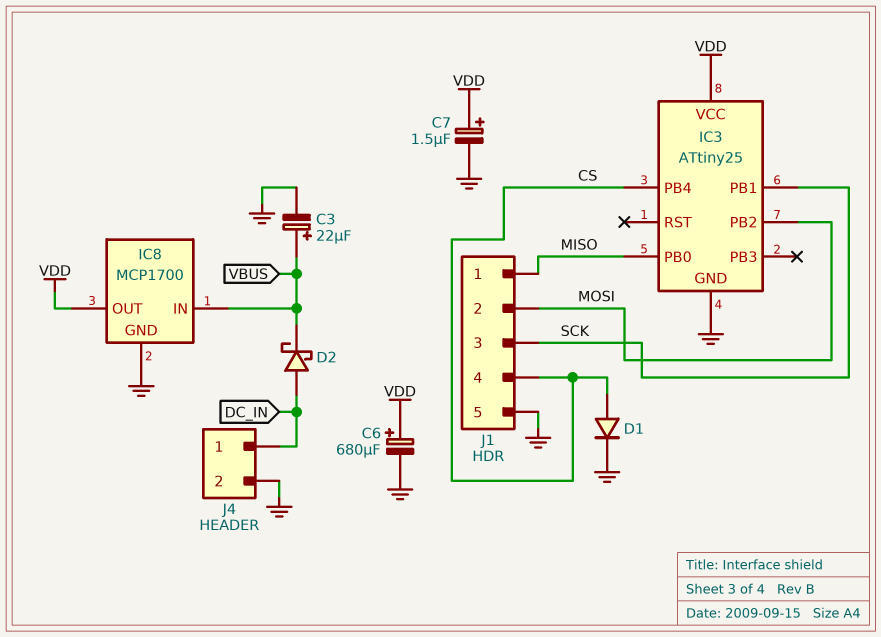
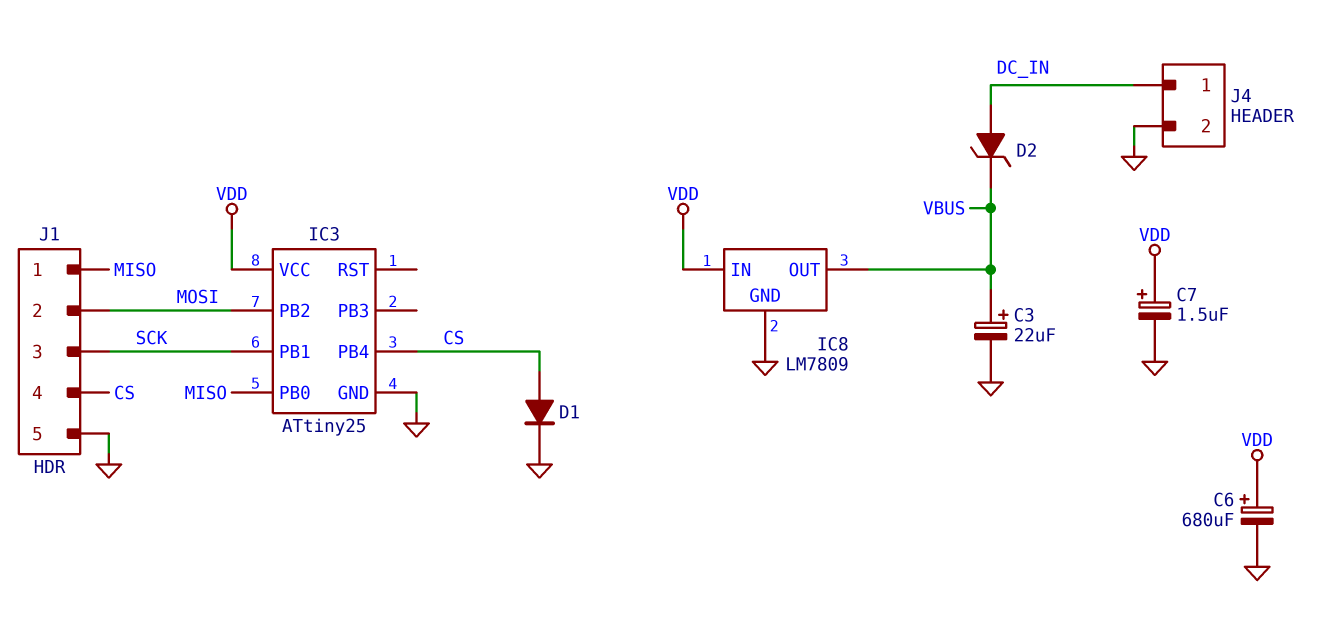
D2: schottky (A DC_IN, K VBUS) -> zener (A DC_IN, K VBUS)
IC8: MCP1700 -> LM7809
IC8 pin IN: VBUS -> VDD
IC8 pin OUT: VDD -> VBUS

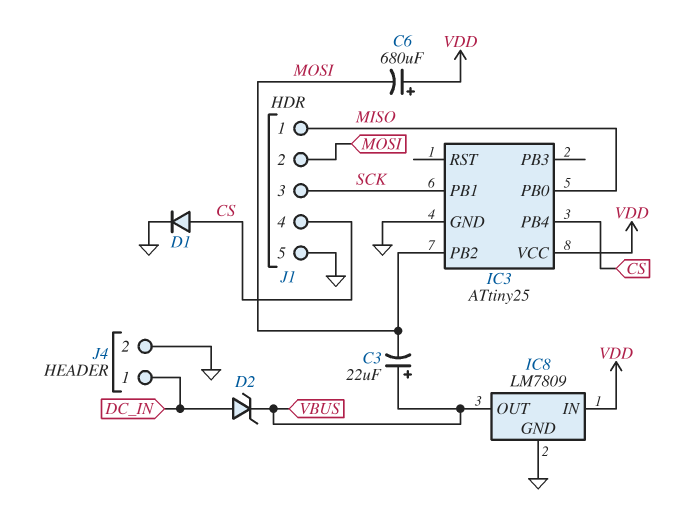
C3: 22uF (plus VBUS, minus GND) -> 22uF (plus VBUS, minus MOSI)
C6: 680uF (plus VDD, minus GND) -> 680uF (plus VDD, minus MOSI)
C7: 1.5uF (plus VDD, minus GND) -> none

